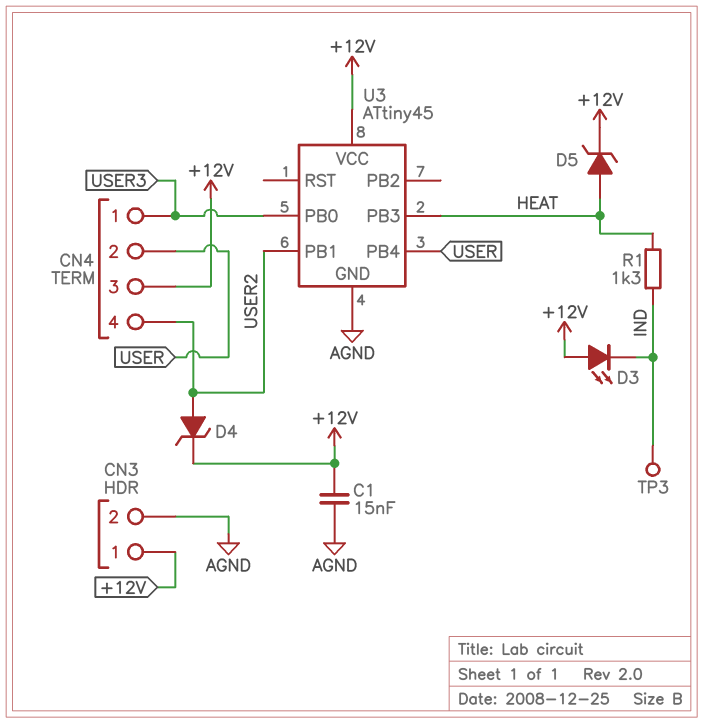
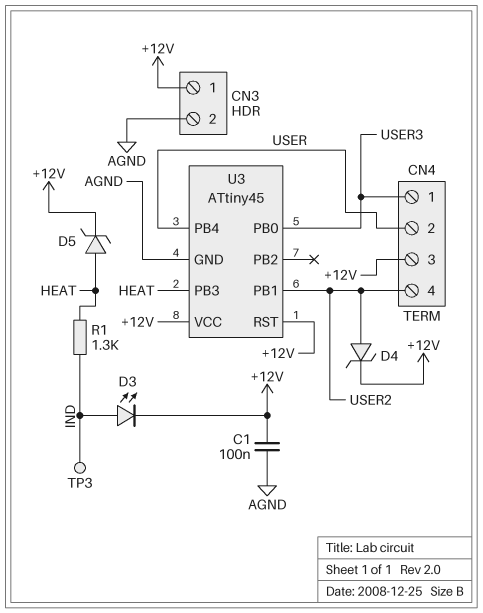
C1: 15nF (+12V, AGND) -> 100nF (+12V, AGND)
D3: LED (A +12V, K IND) -> LED (A IND, K +12V)
U3 pin RST: none -> +12V

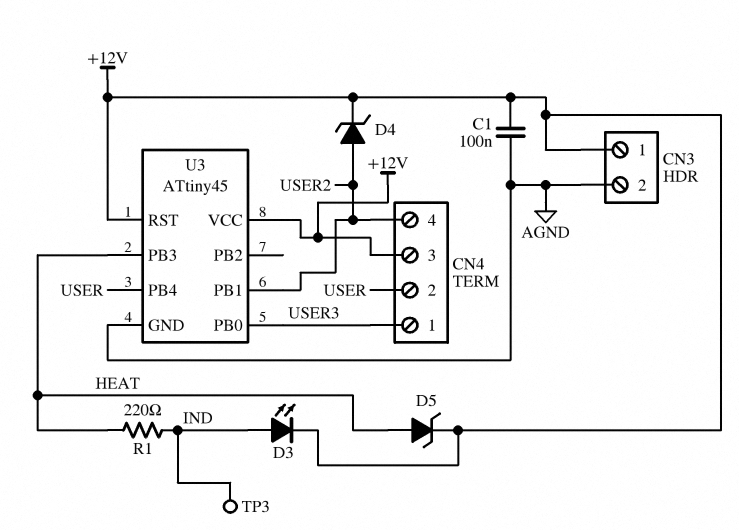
R1: 1.3k (HEAT, IND) -> 220 (HEAT, IND)

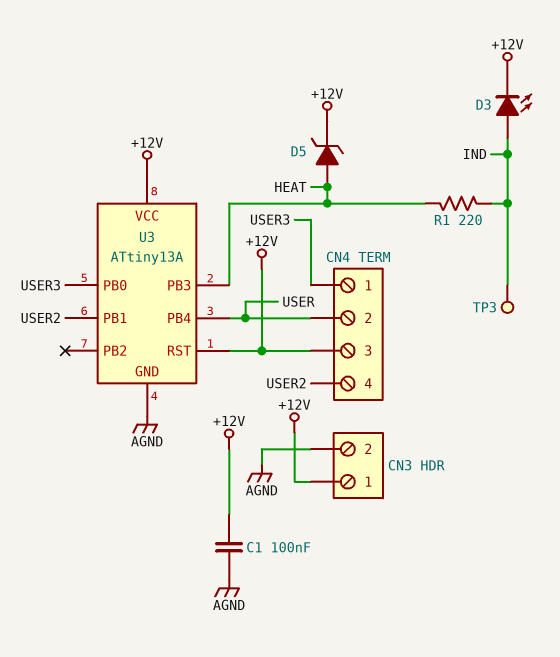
D4: zener (A USER2, K +12V) -> none
U3: ATtiny45 -> ATtiny13A

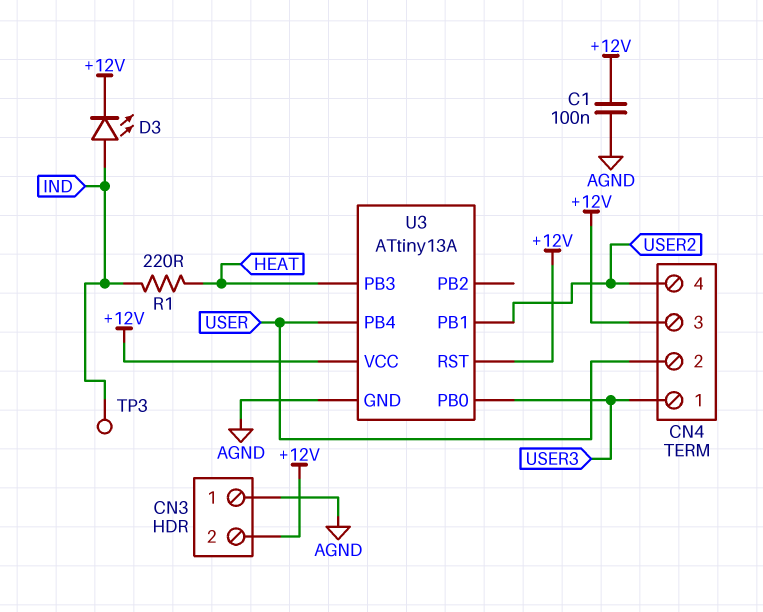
CN3 pin 1: +12V -> AGND
CN3 pin 2: AGND -> +12V
D5: zener (A HEAT, K +12V) -> none

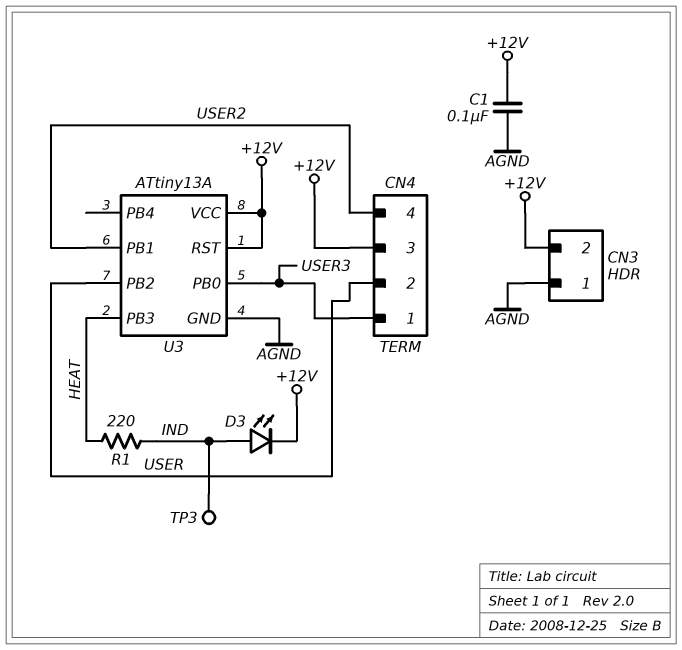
U3 pin PB2: none -> USER
U3 pin PB4: USER -> none

